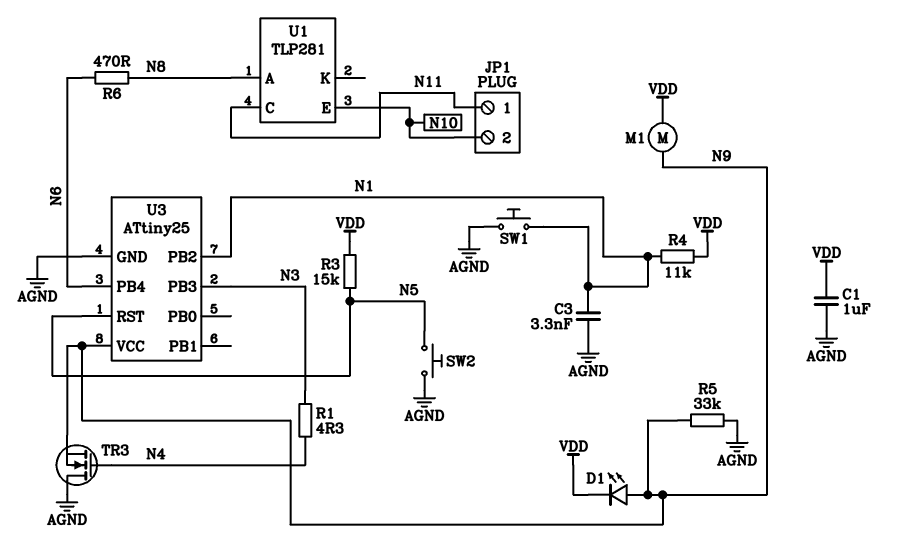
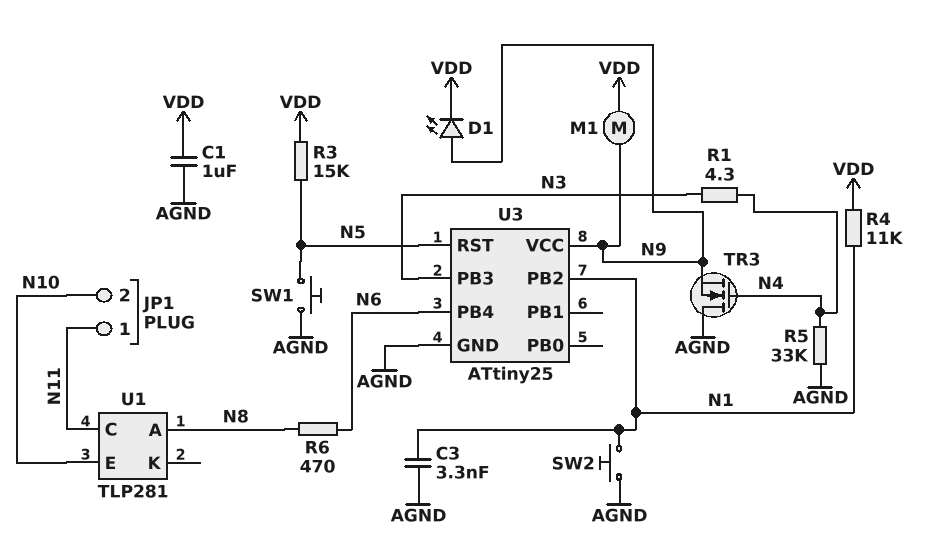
R5: 33k (AGND, N9) -> 33k (AGND, N4)
SW1: button (AGND, N1) -> button (AGND, N5)
SW2: button (AGND, N5) -> button (AGND, N1)

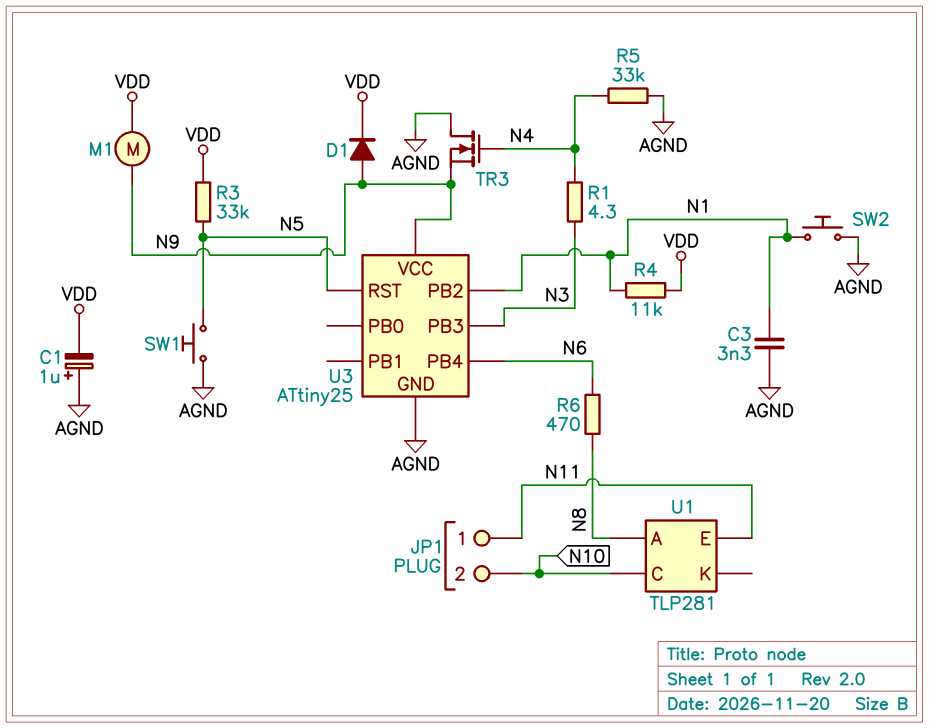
C1: 1uF (AGND, VDD) -> 1uF (plus AGND, minus VDD)
D1: LED (A N9, K VDD) -> diode (A N9, K VDD)
R3: 15k (N5, VDD) -> 33k (N5, VDD)
U1 pin C: N11 -> N10
U1 pin E: N10 -> N11

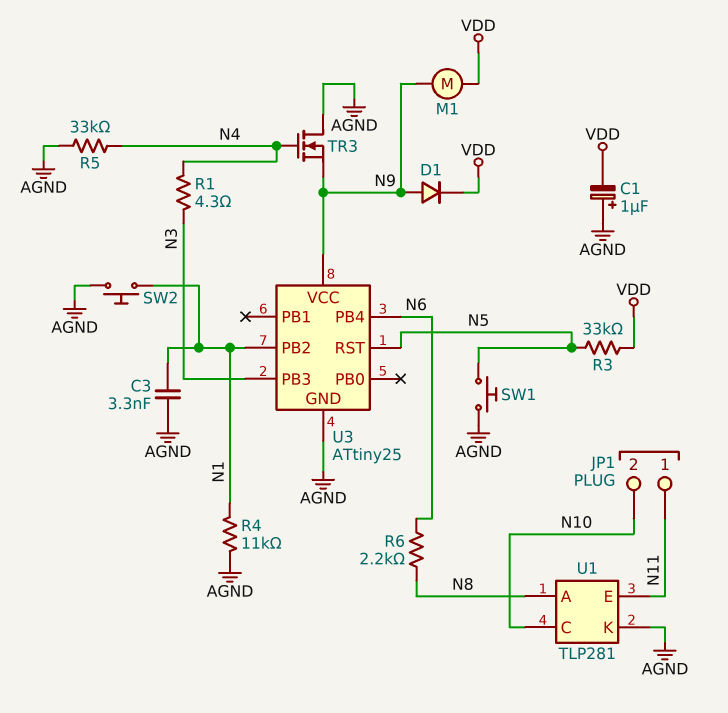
R4: 11k (N1, VDD) -> 11k (AGND, N1)
R6: 470 (N6, N8) -> 2.2k (N6, N8)
U1 pin K: none -> AGND

